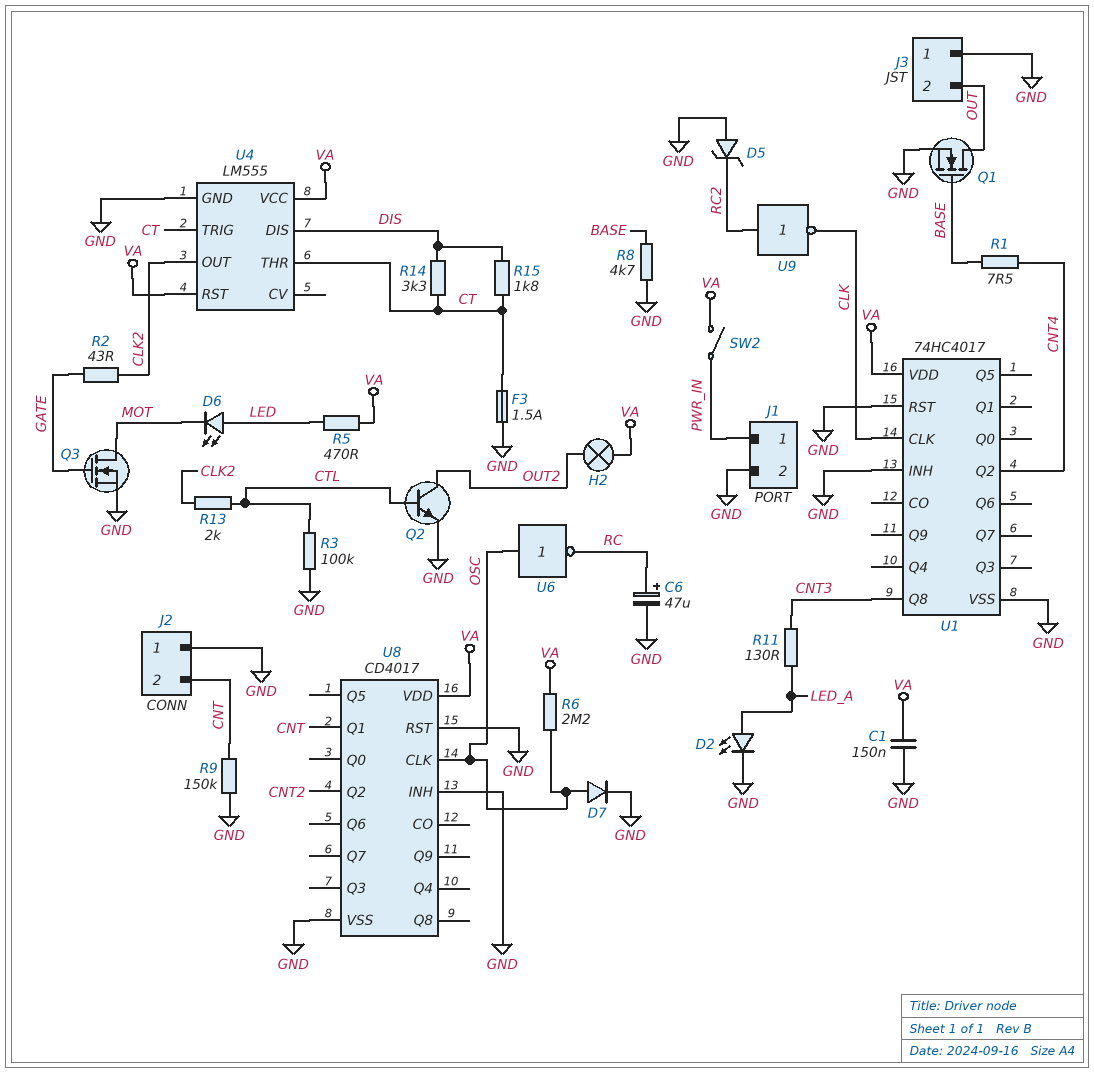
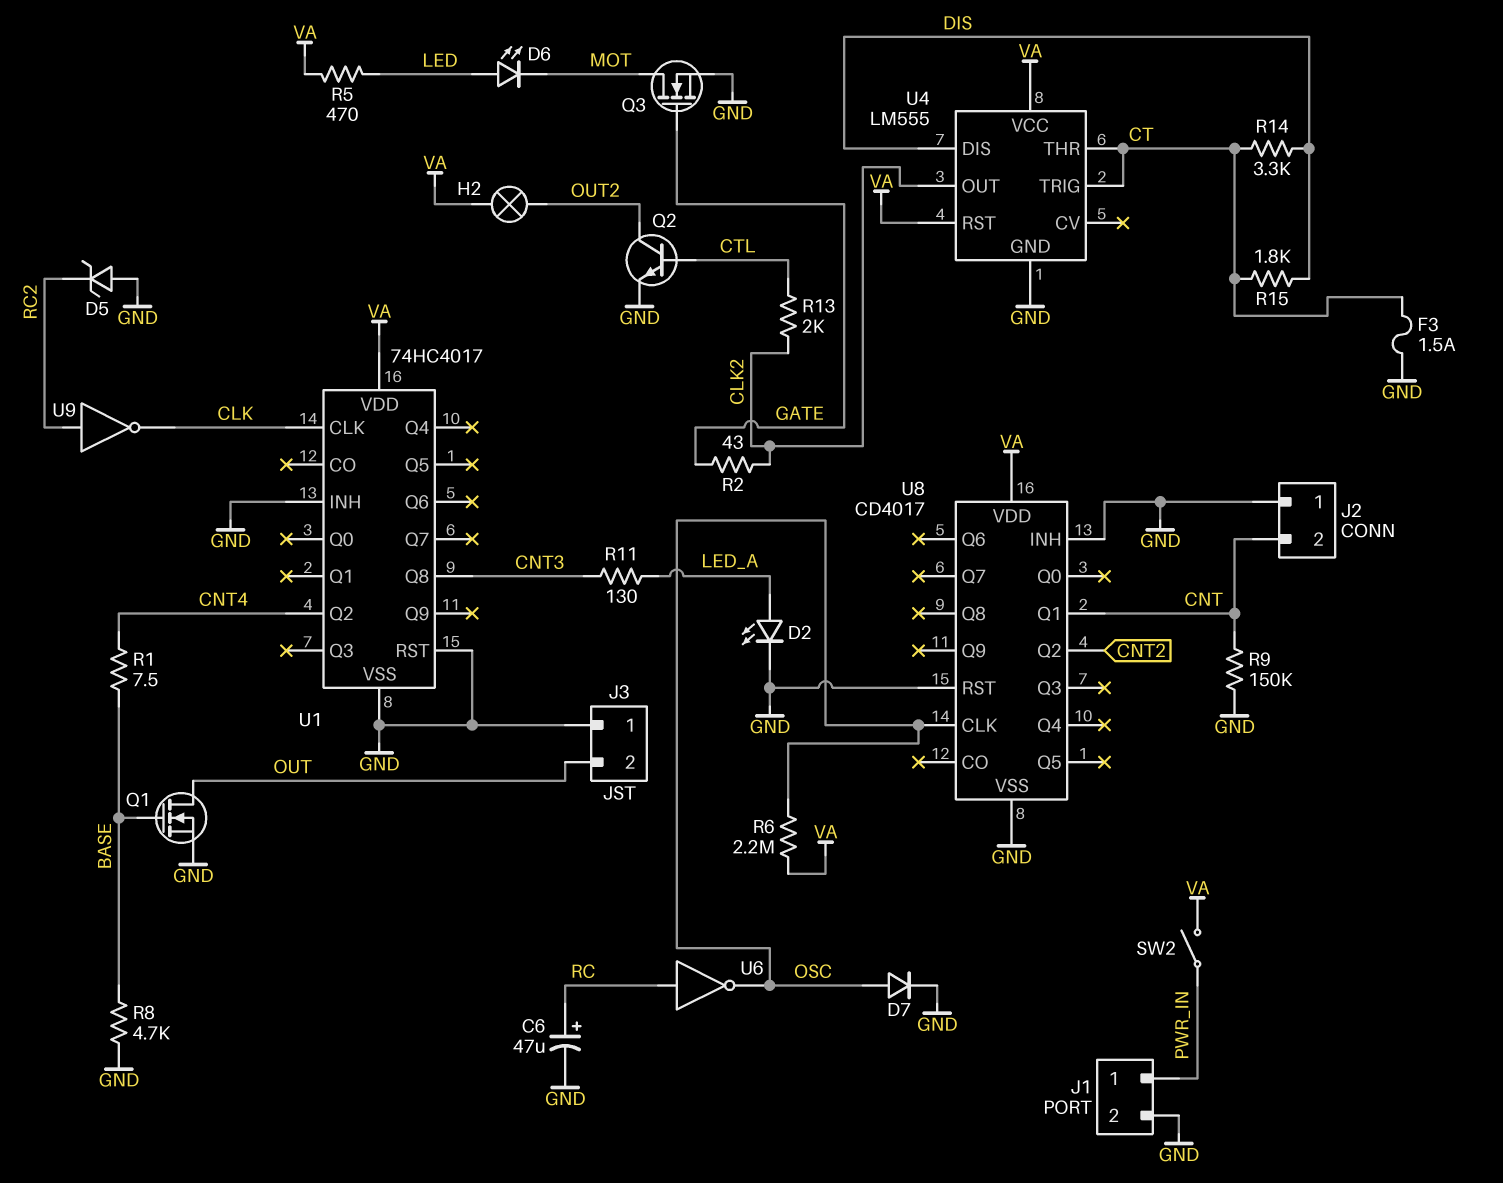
C1: 150nF (GND, VA) -> none
R3: 100k (CTL, GND) -> none
U6: NOT (in OSC, out RC) -> NOT (in RC, out OSC)

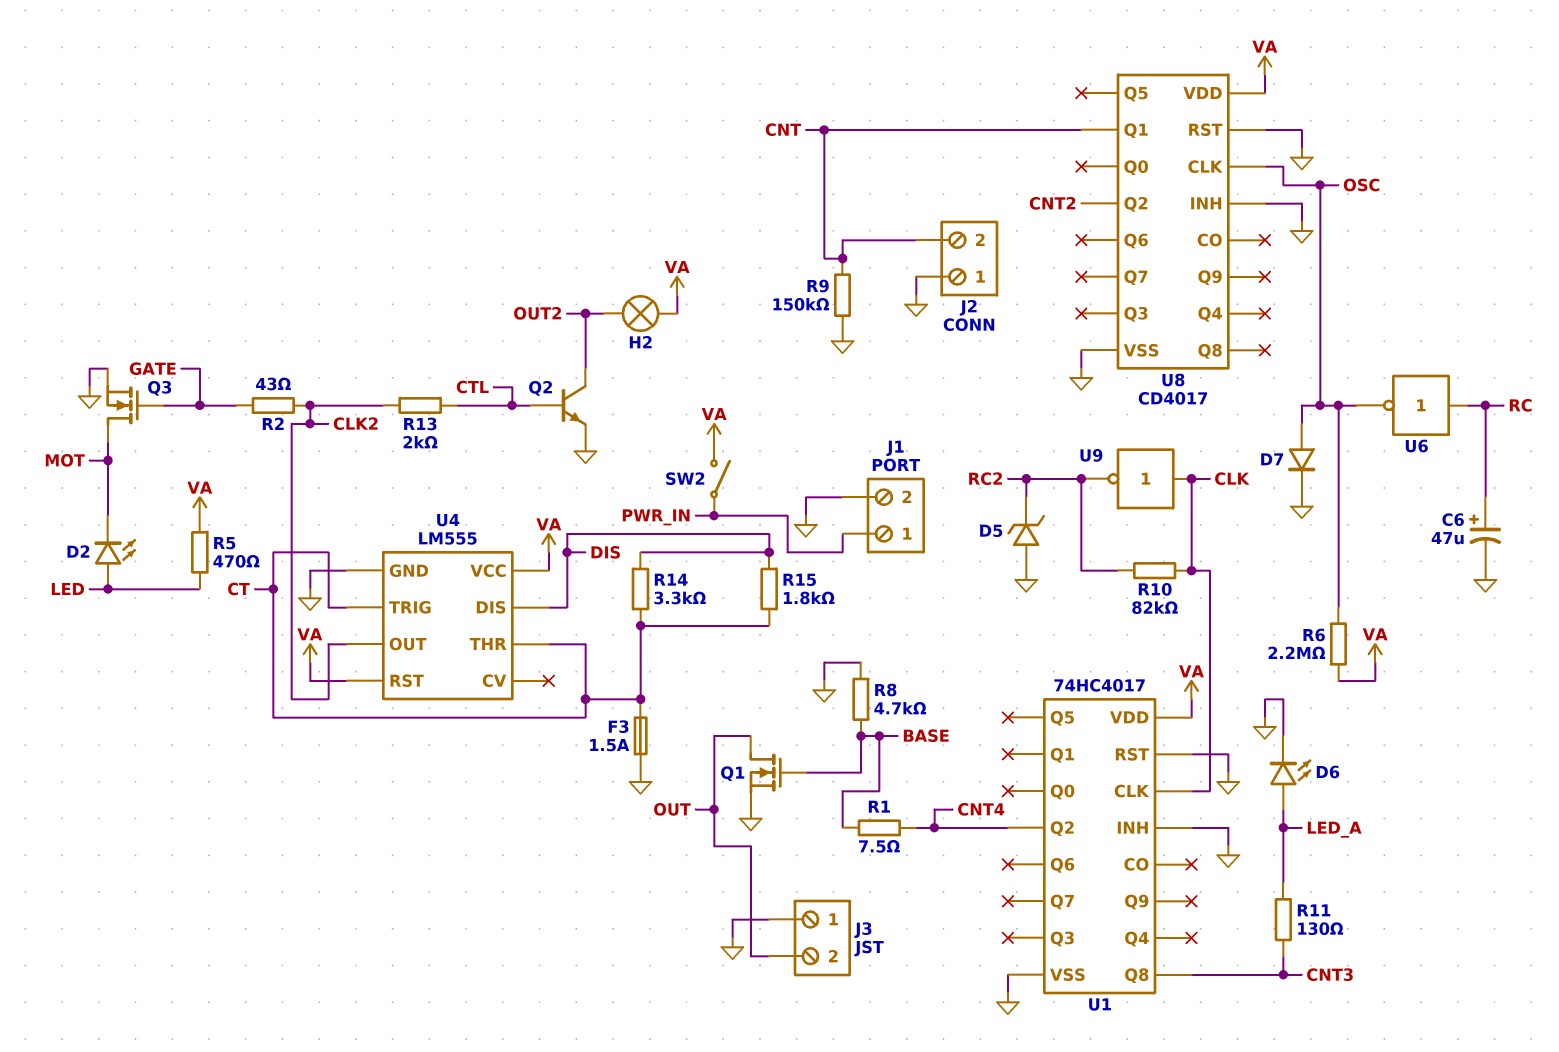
D2: LED (A LED_A, K GND) -> LED (A LED, K MOT)
D6: LED (A LED, K MOT) -> LED (A LED_A, K GND)
R10: none -> 82k (CLK, RC2)
U9: NOT (in RC2, out CLK) -> NOT (in CLK, out RC2)

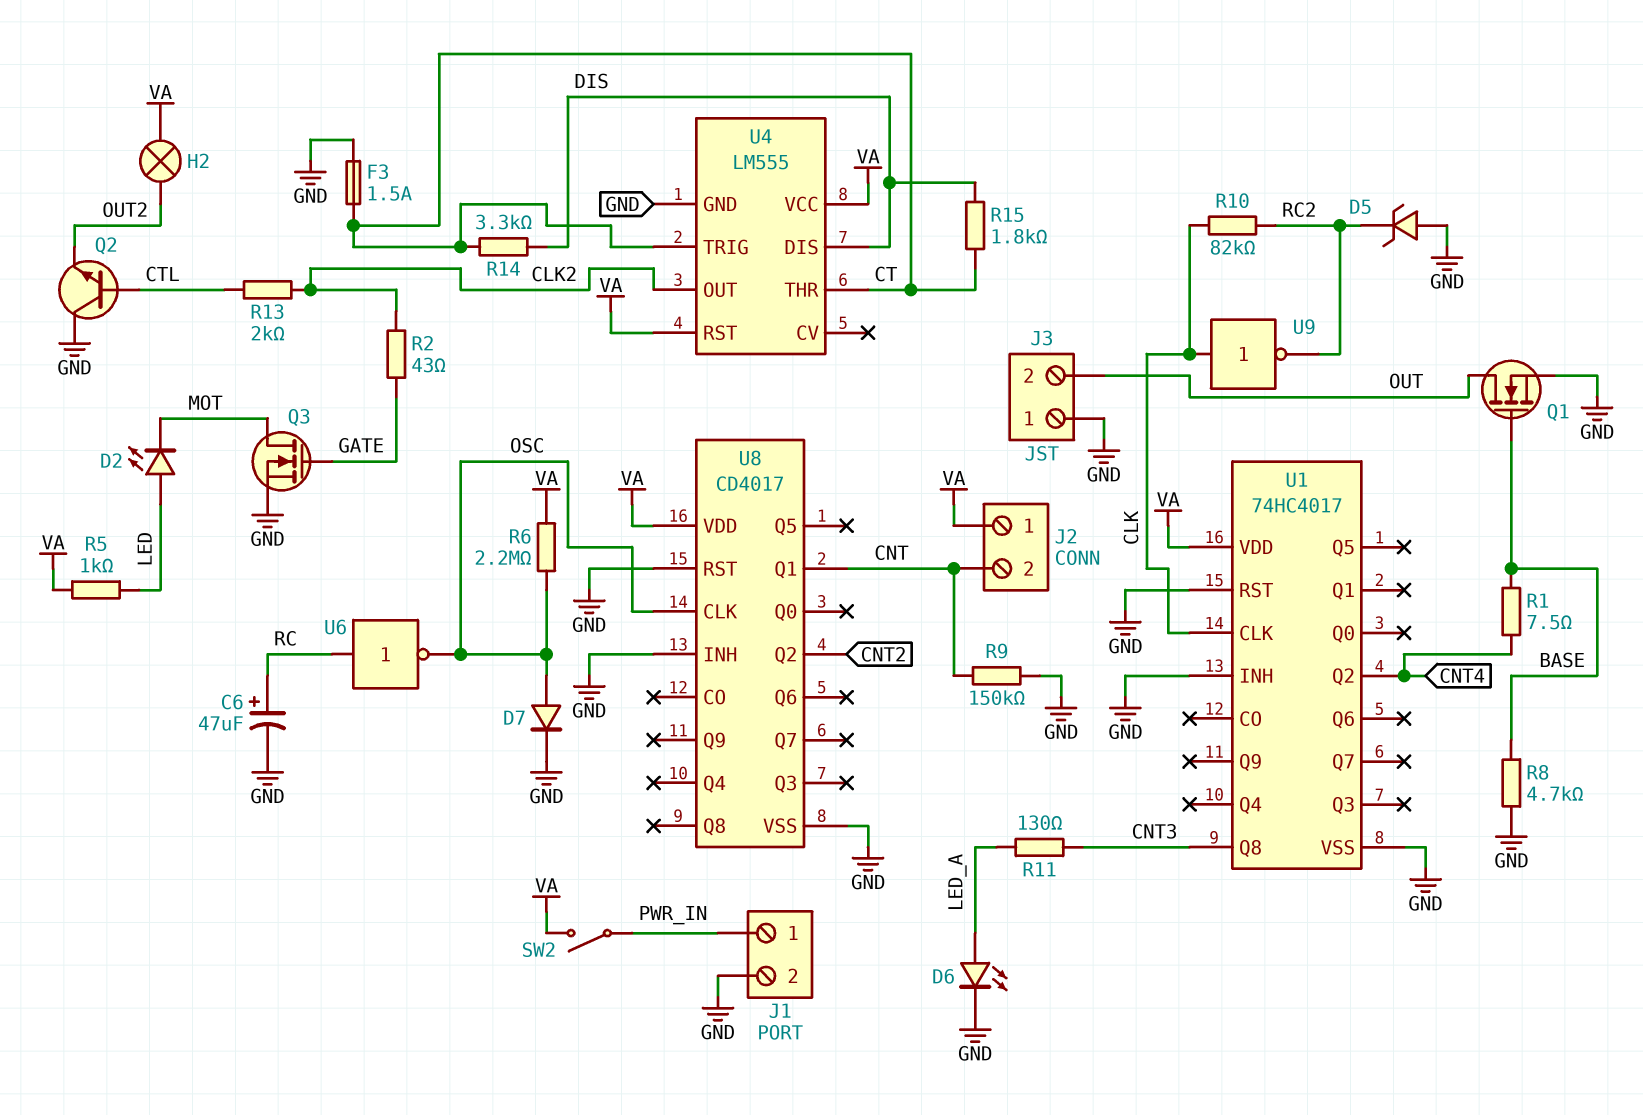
J2 pin 1: GND -> VA
Q2: NPN (B CTL, C OUT2, E GND) -> NPN (B CTL, C GND, E OUT2)
R5: 470 (LED, VA) -> 1k (LED, VA)

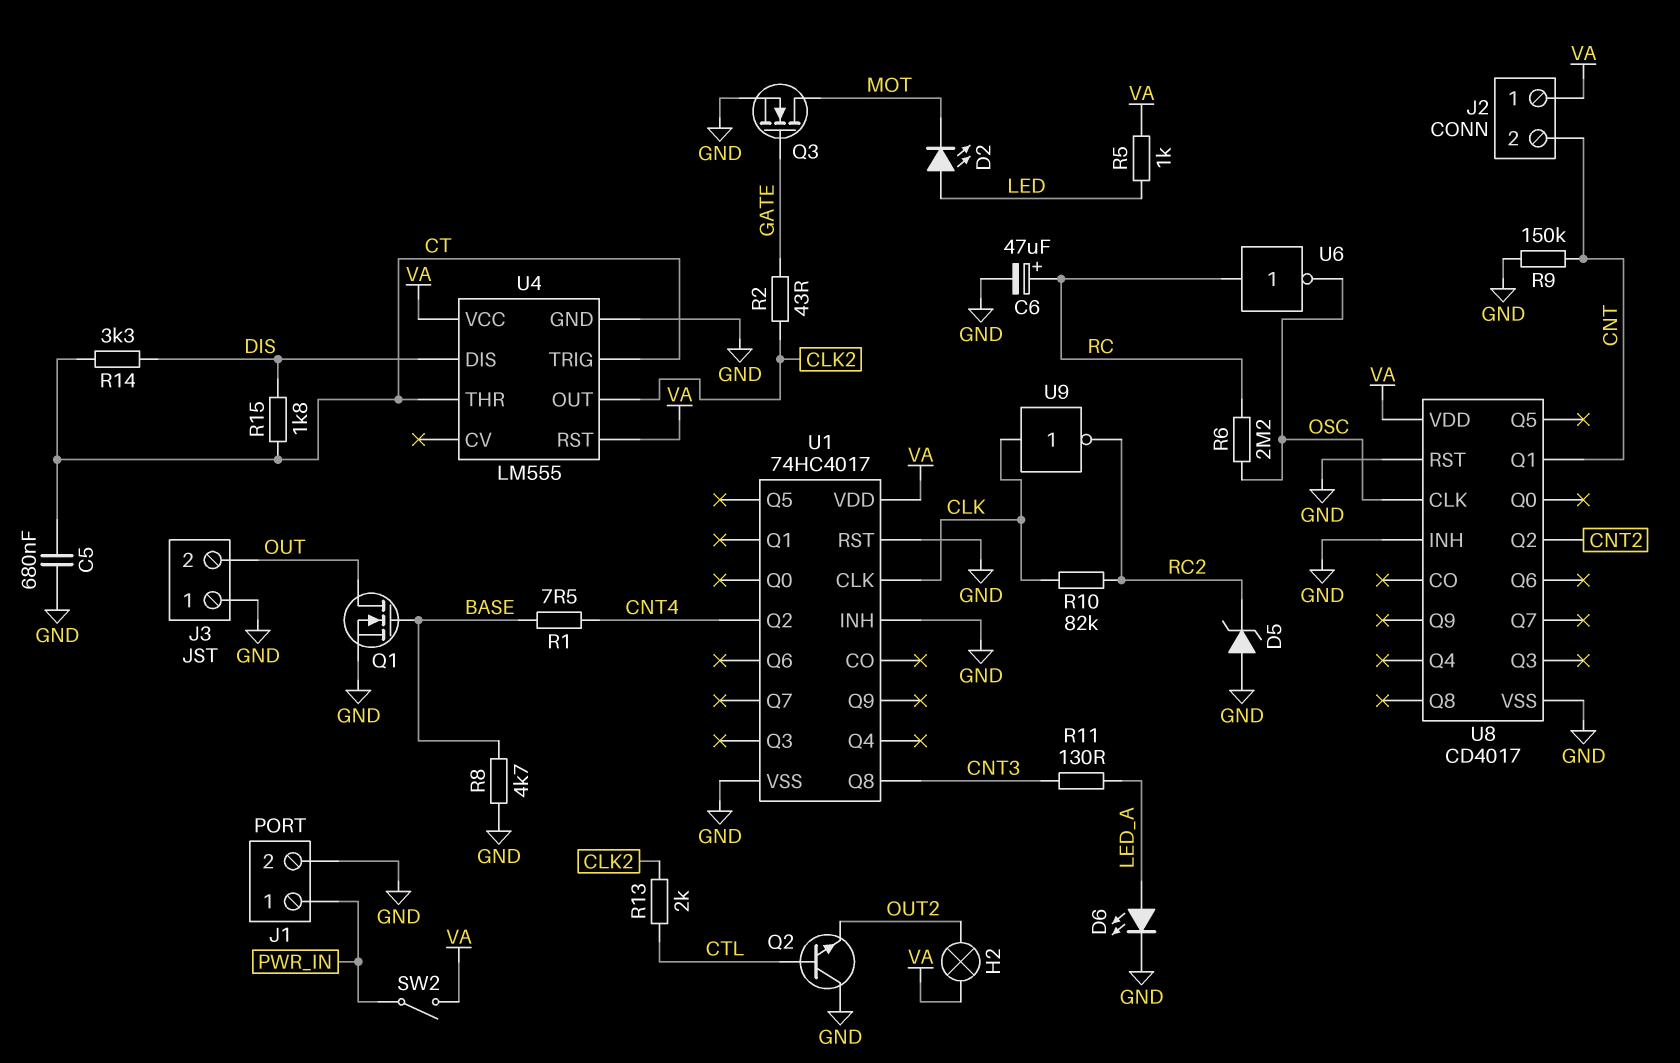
C5: none -> 680nF (CT, GND)
D7: diode (A OSC, K GND) -> none
F3: 1.5A (CT, GND) -> none
R6: 2.2M (OSC, VA) -> 2.2M (OSC, RC)

